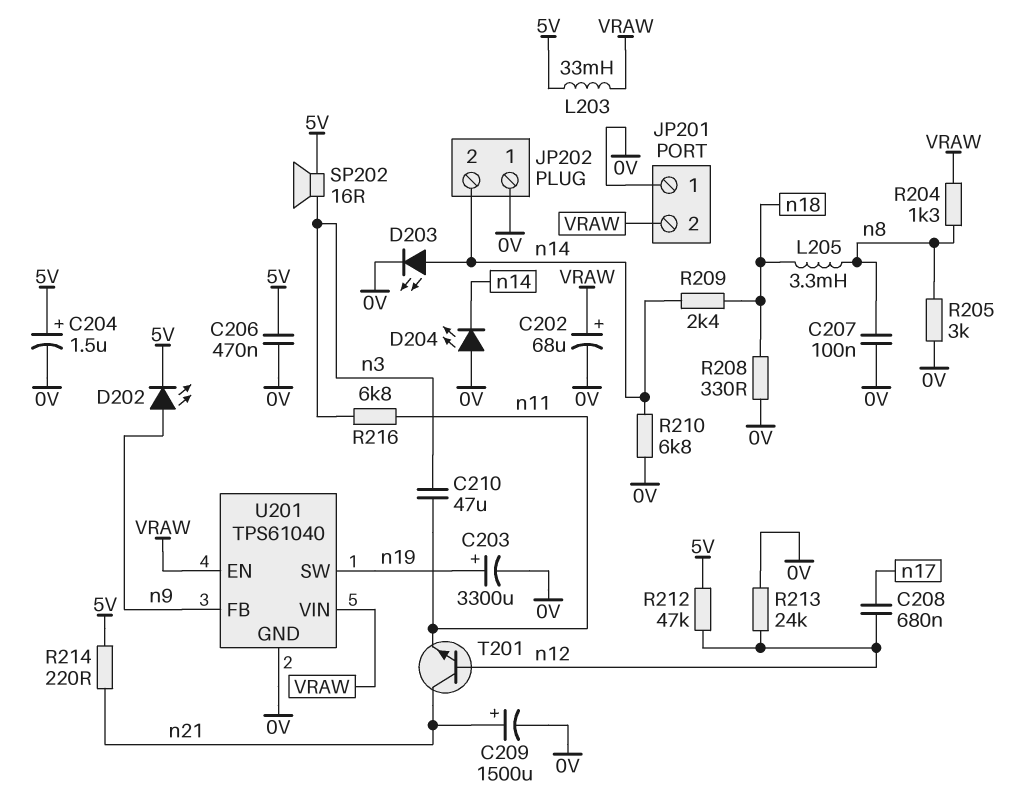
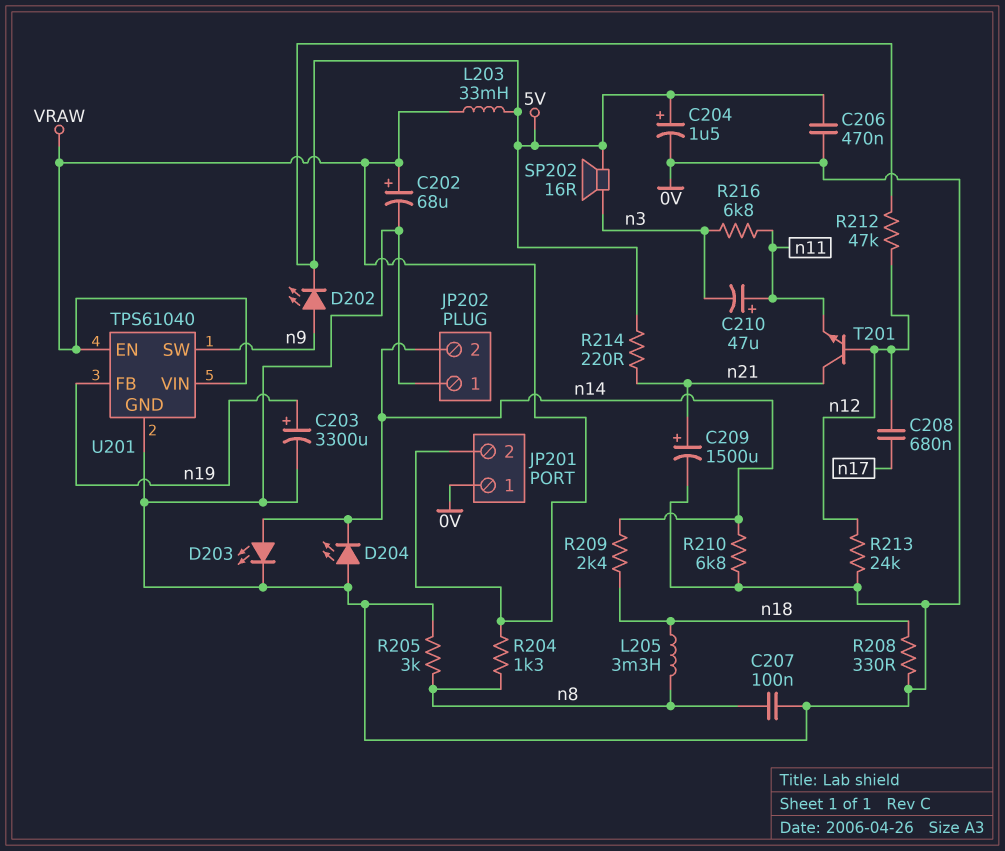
C210: 47uF (n3, n11) -> 47uF (plus n11, minus n3)
U201 pin FB: n9 -> n19
U201 pin SW: n19 -> n9

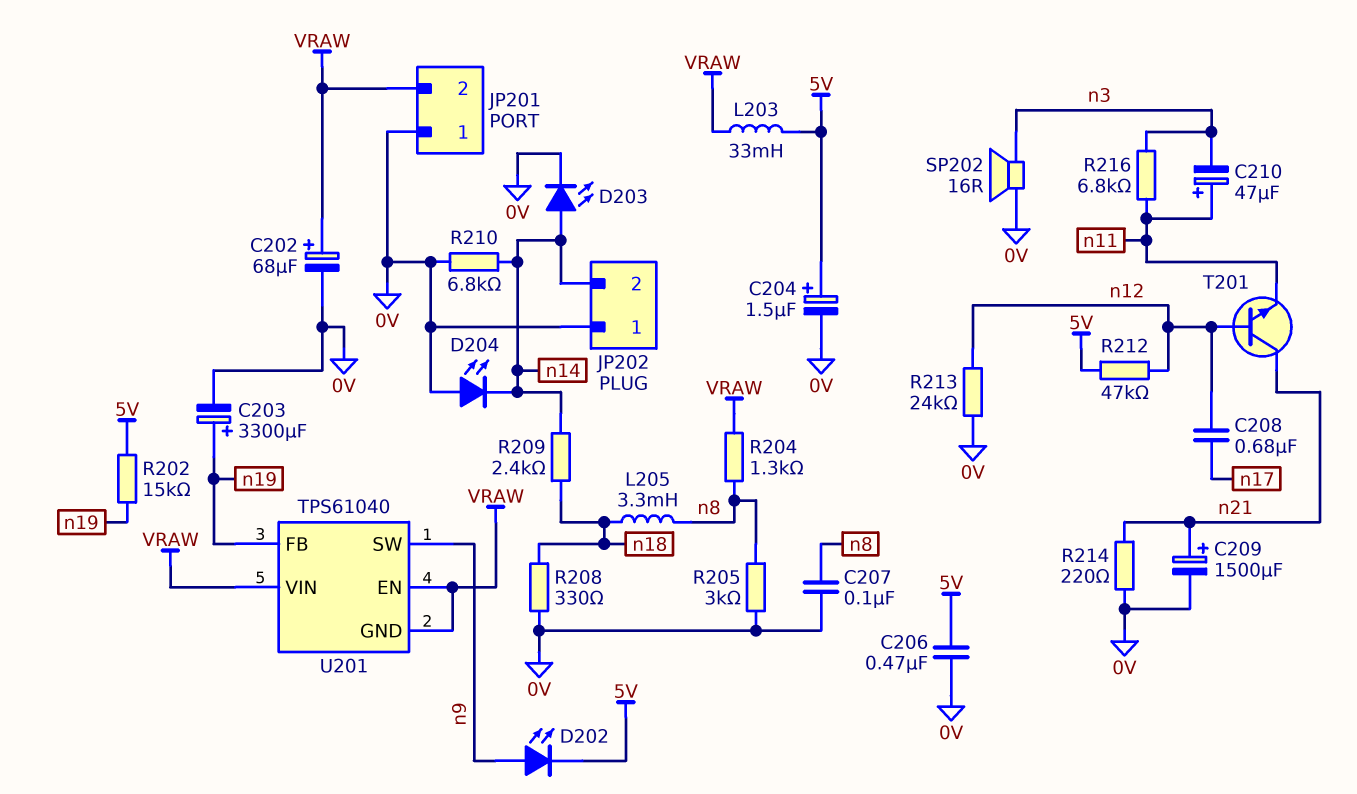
R202: none -> 15k (5V, n19)
R214: 220 (5V, n21) -> 220 (0V, n21)
SP202: speaker 16R (5V, n3) -> speaker 16R (0V, n3)
U201 pin GND: 0V -> VRAW

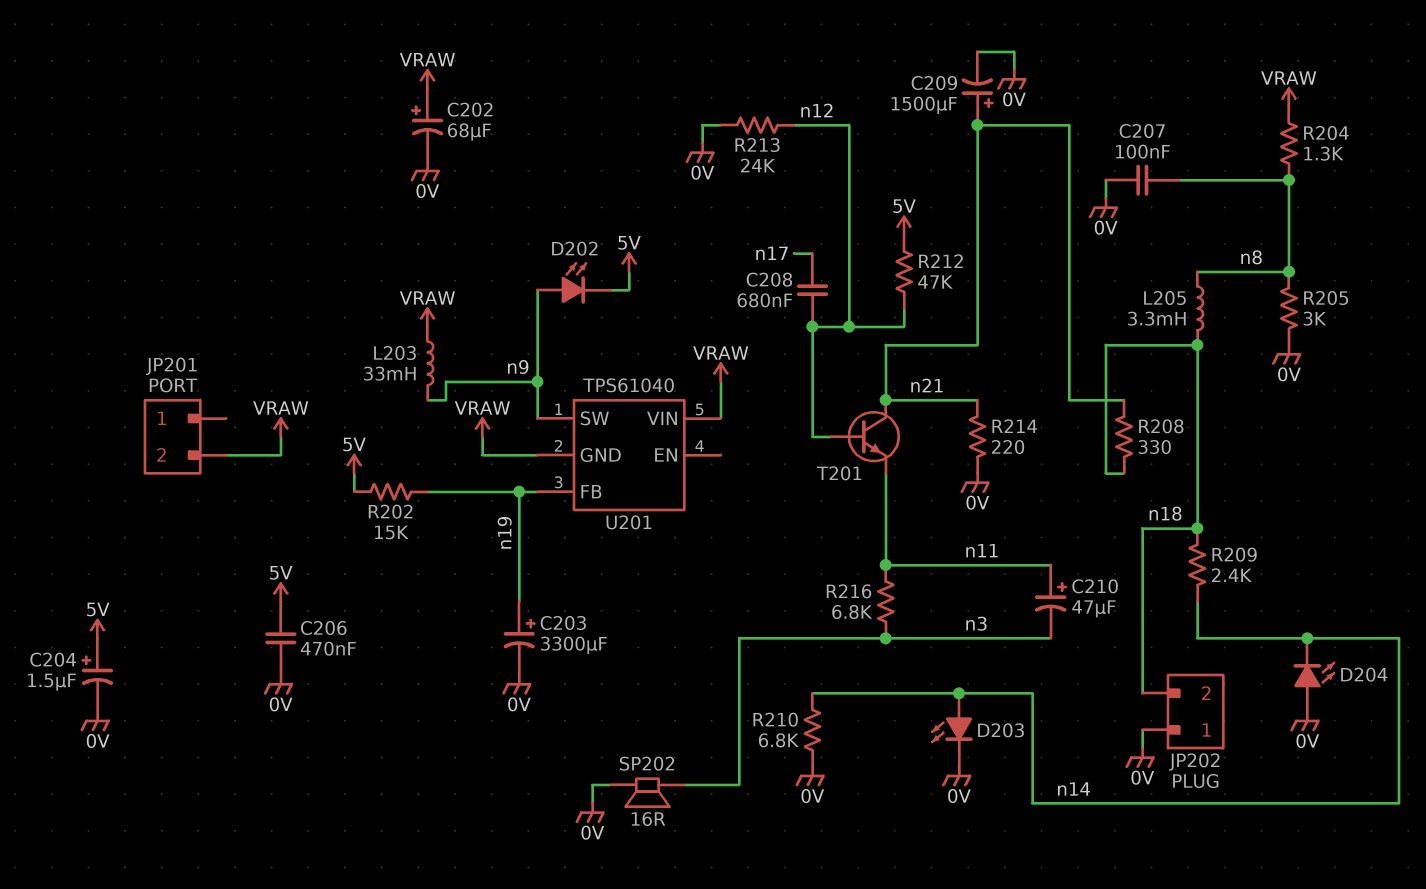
JP201 pin 1: 0V -> none
JP202 pin 2: n14 -> n18
L203: 33mH (5V, VRAW) -> 33mH (VRAW, n9)
R208: 330 (0V, n18) -> 330 (n18, n21)
U201 pin EN: VRAW -> none

